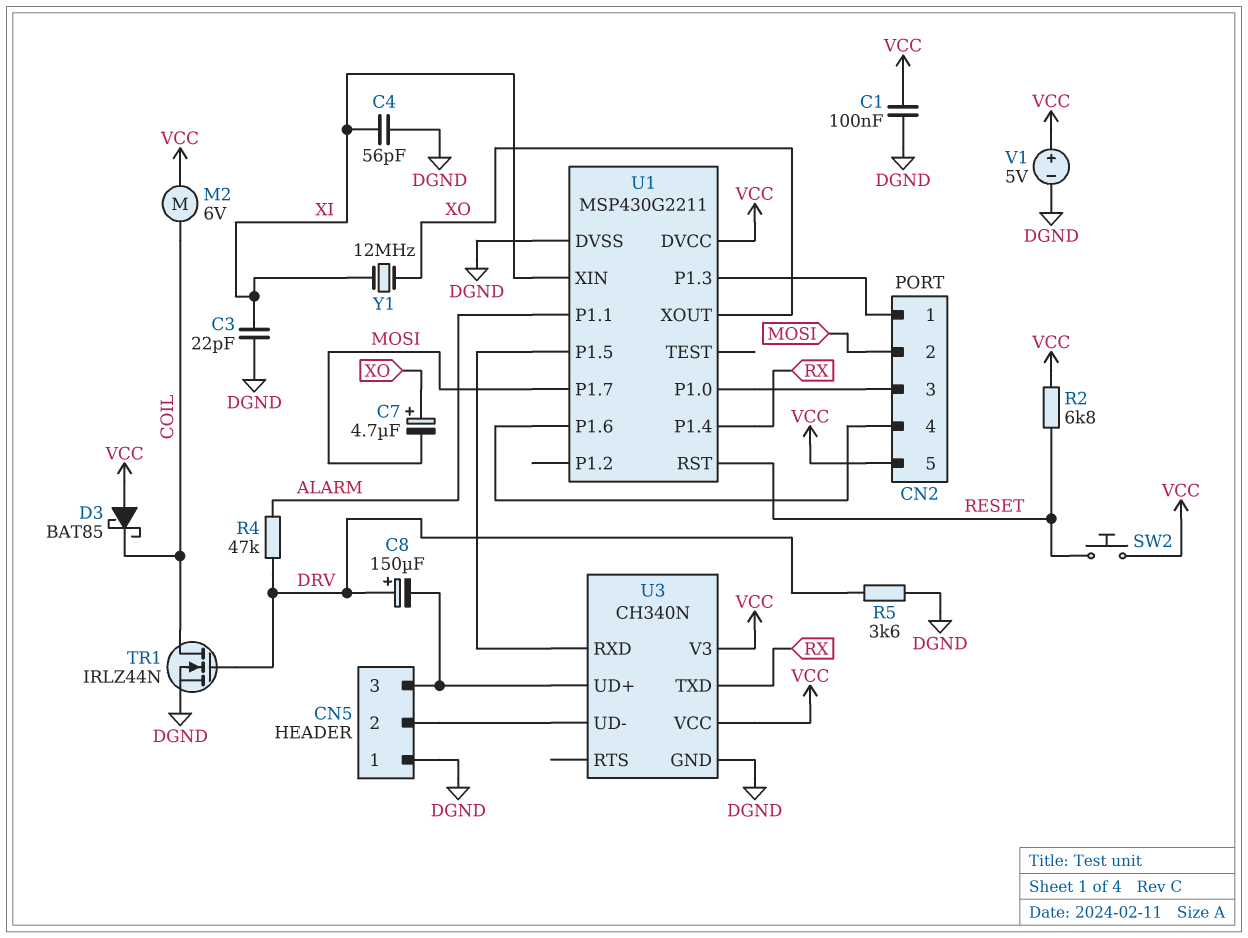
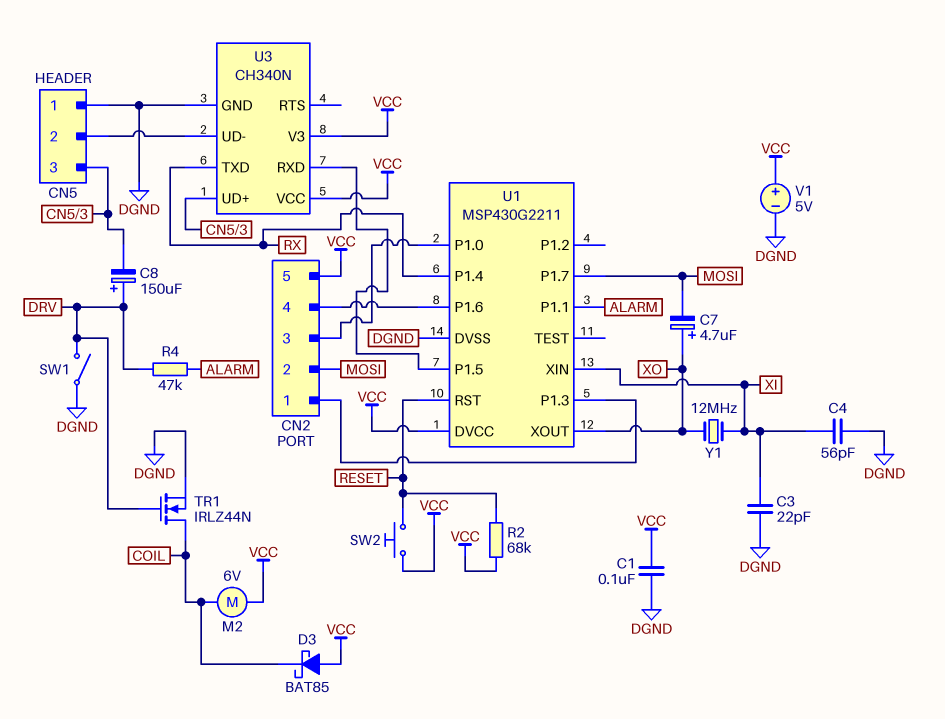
R2: 6.8k (RESET, VCC) -> 68k (RESET, VCC)
R5: 3.6k (DGND, DRV) -> none
SW1: none -> switch (DGND, DRV)

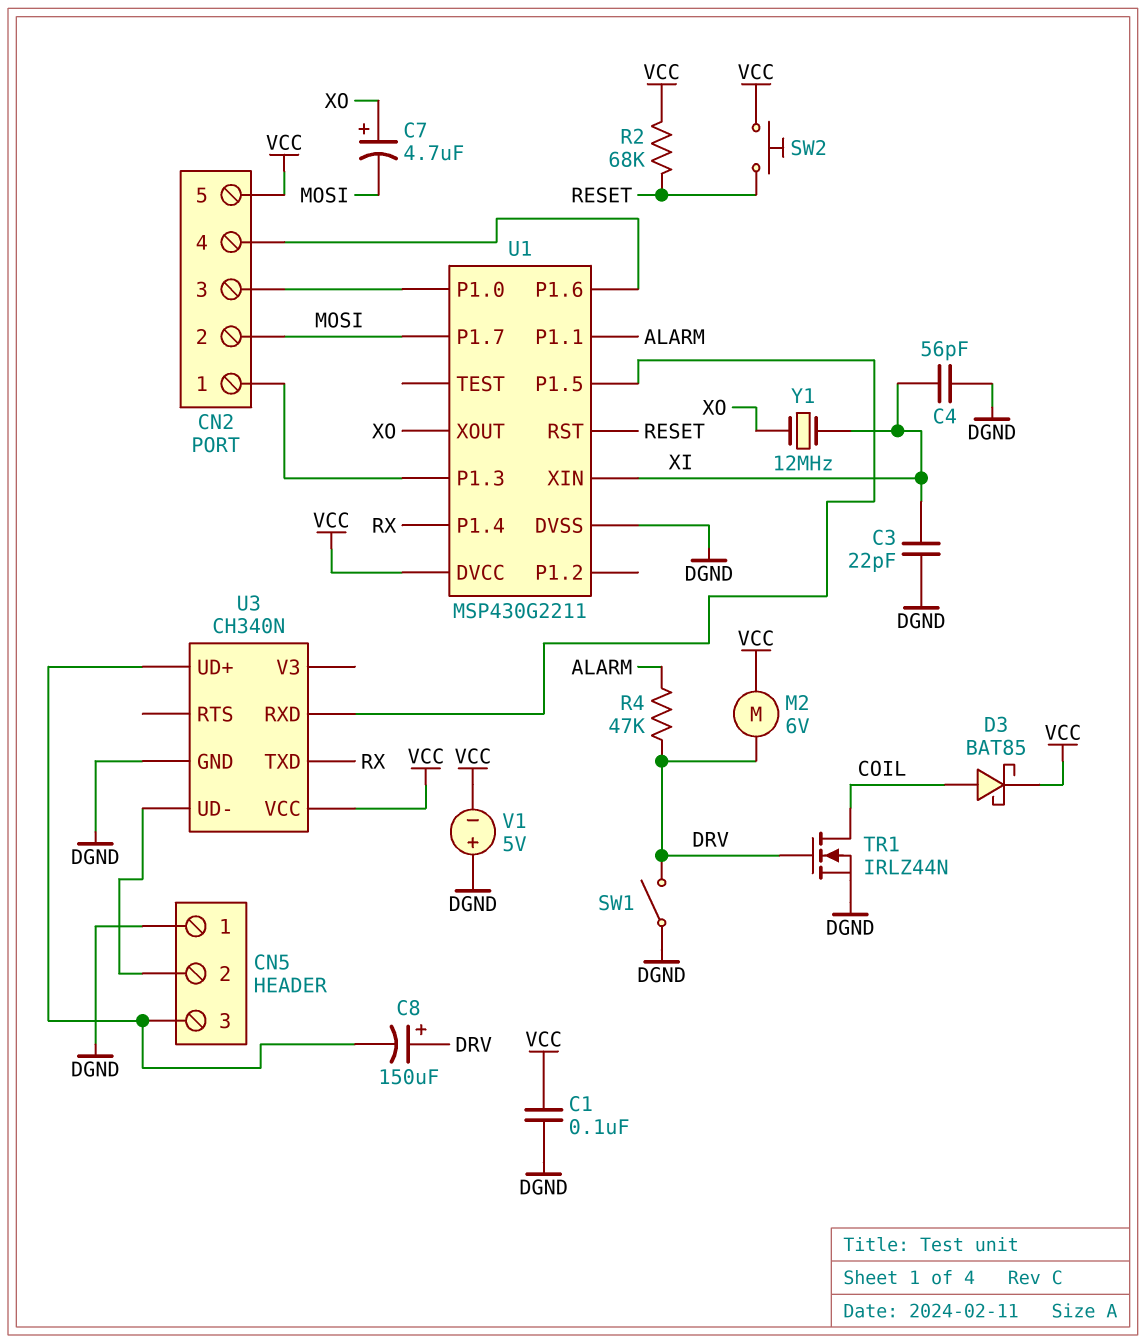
D3: schottky BAT85 (A VCC, K COIL) -> schottky BAT85 (A COIL, K VCC)
M2: motor 6V (COIL, VCC) -> motor 6V (DRV, VCC)
U3 pin V3: VCC -> none
V1: 5V (plus VCC, minus DGND) -> 5V (plus DGND, minus VCC)

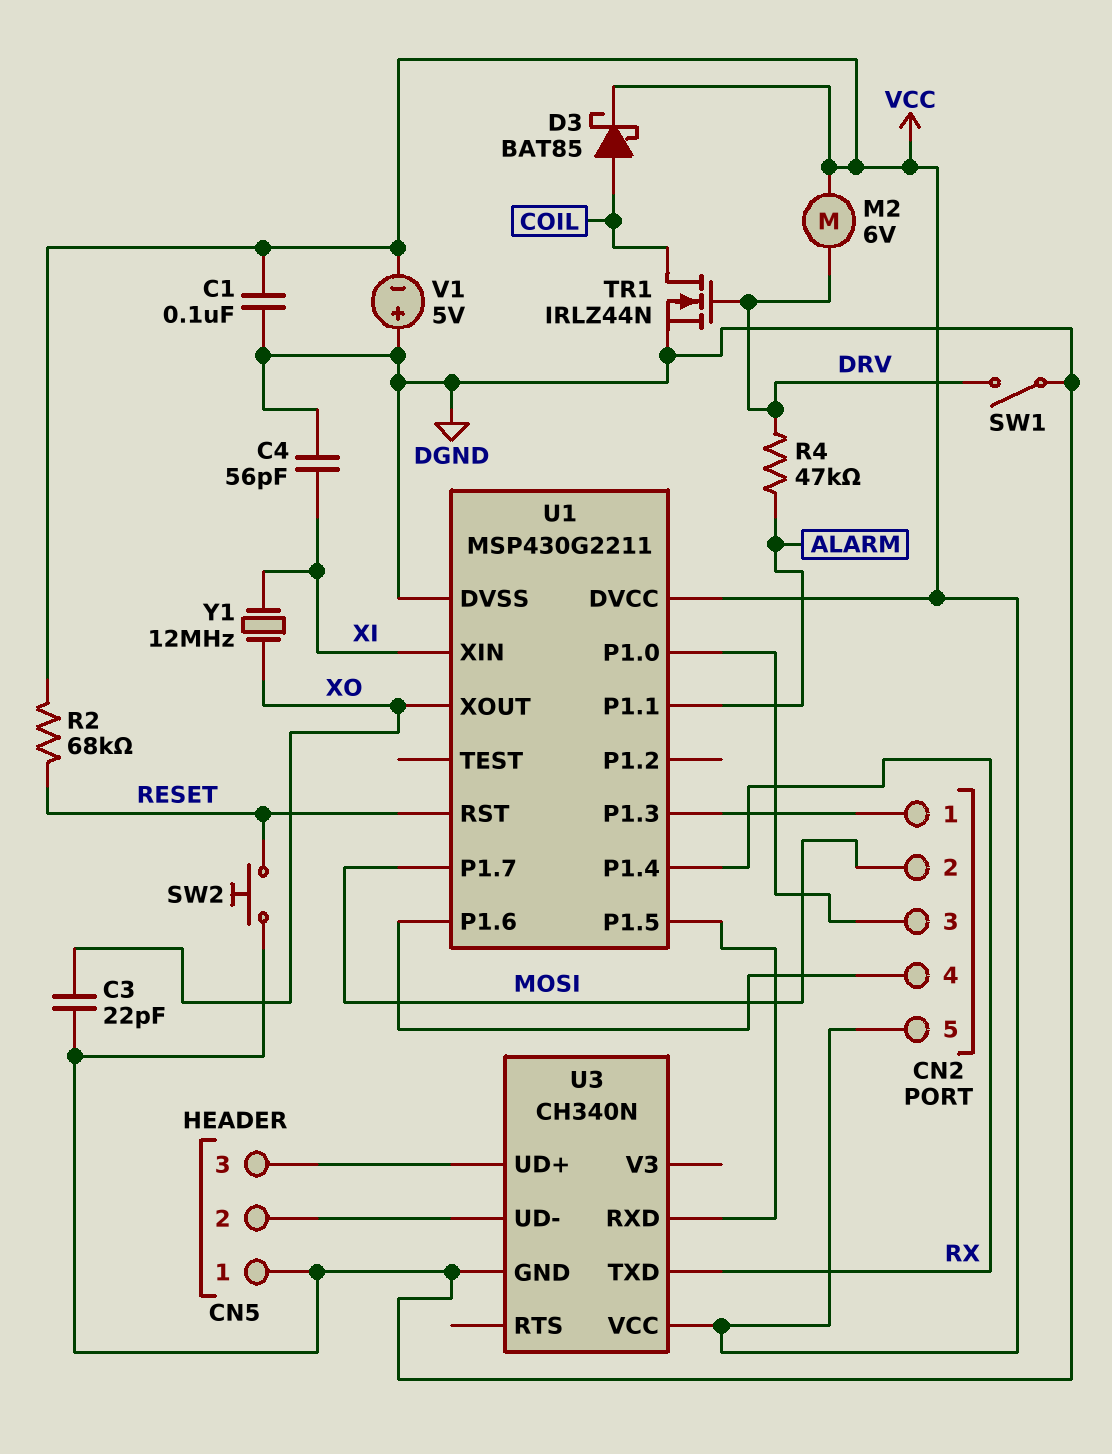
C3: 22pF (DGND, XI) -> 22pF (DGND, XO)
C7: 4.7uF (plus XO, minus MOSI) -> none
C8: 150uF (plus DRV, minus CN5/3) -> none
SW2: button (RESET, VCC) -> button (DGND, RESET)

